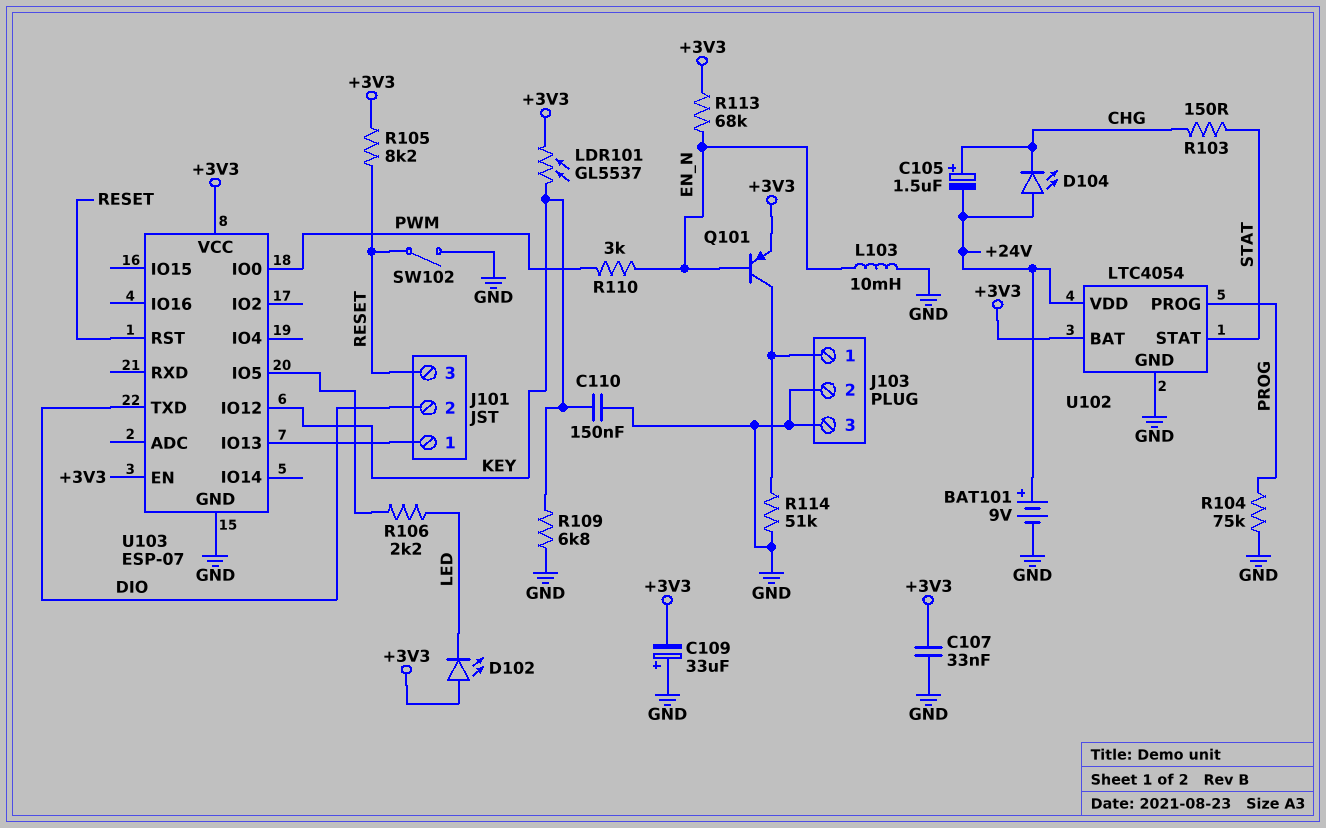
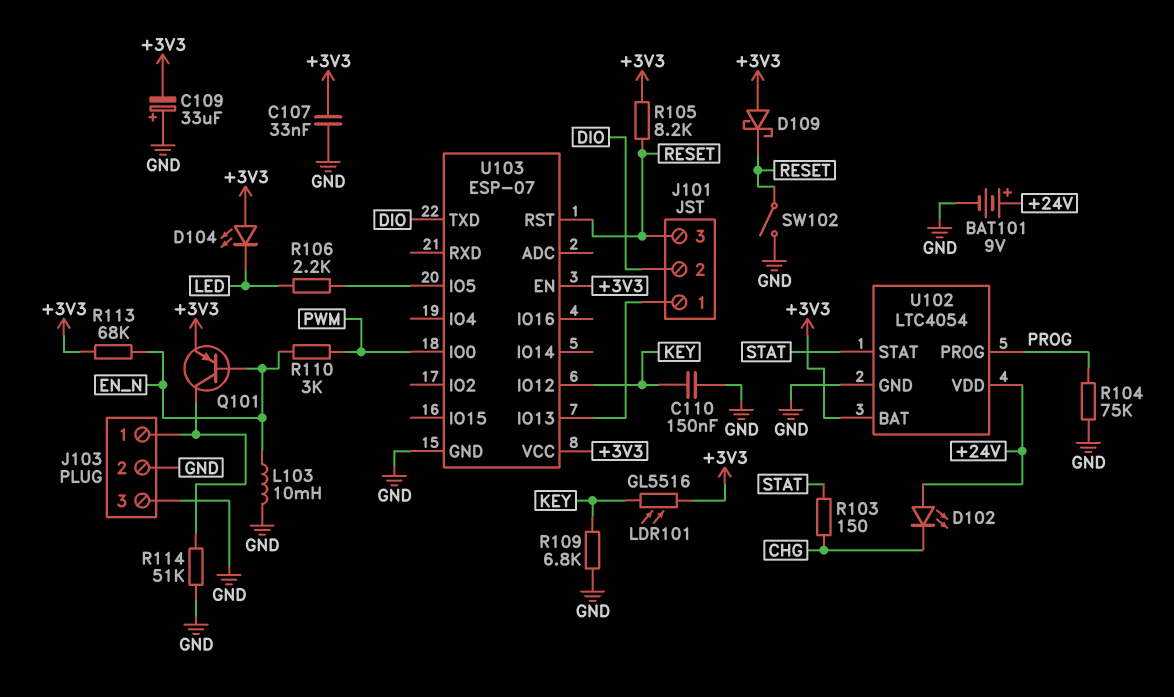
C105: 1.5uF (plus CHG, minus +24V) -> none
D102: LED (A +3V3, K LED) -> LED (A +24V, K CHG)
D104: LED (A +24V, K CHG) -> LED (A +3V3, K LED)
D109: none -> schottky (A +3V3, K RESET)
LDR101: GL5537 (+3V3, KEY) -> GL5516 (+3V3, KEY)

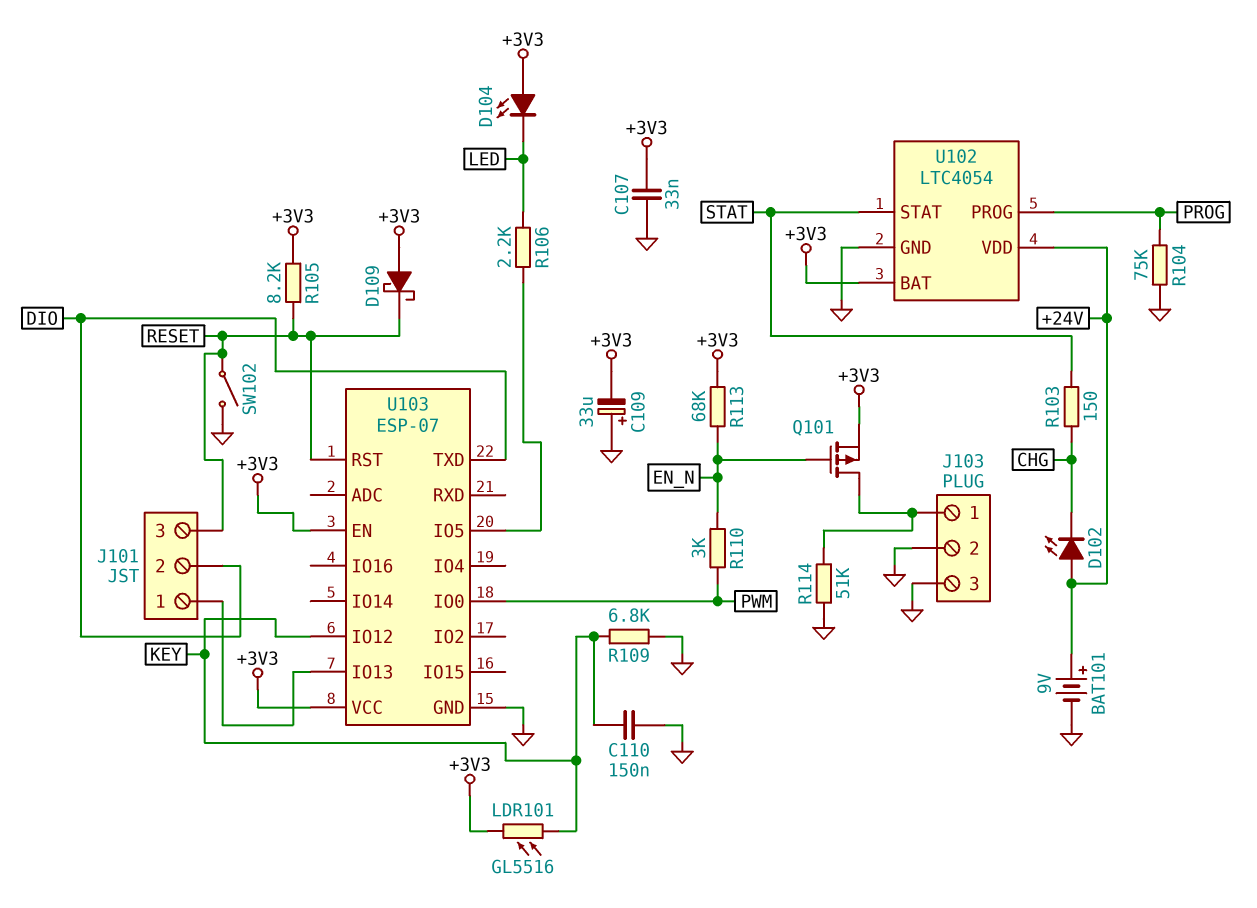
L103: 10mH (EN_N, GND) -> none
Q101: PNP (B EN_N, C J103/1, E +3V3) -> PMOS (G EN_N, D J103/1, S +3V3)

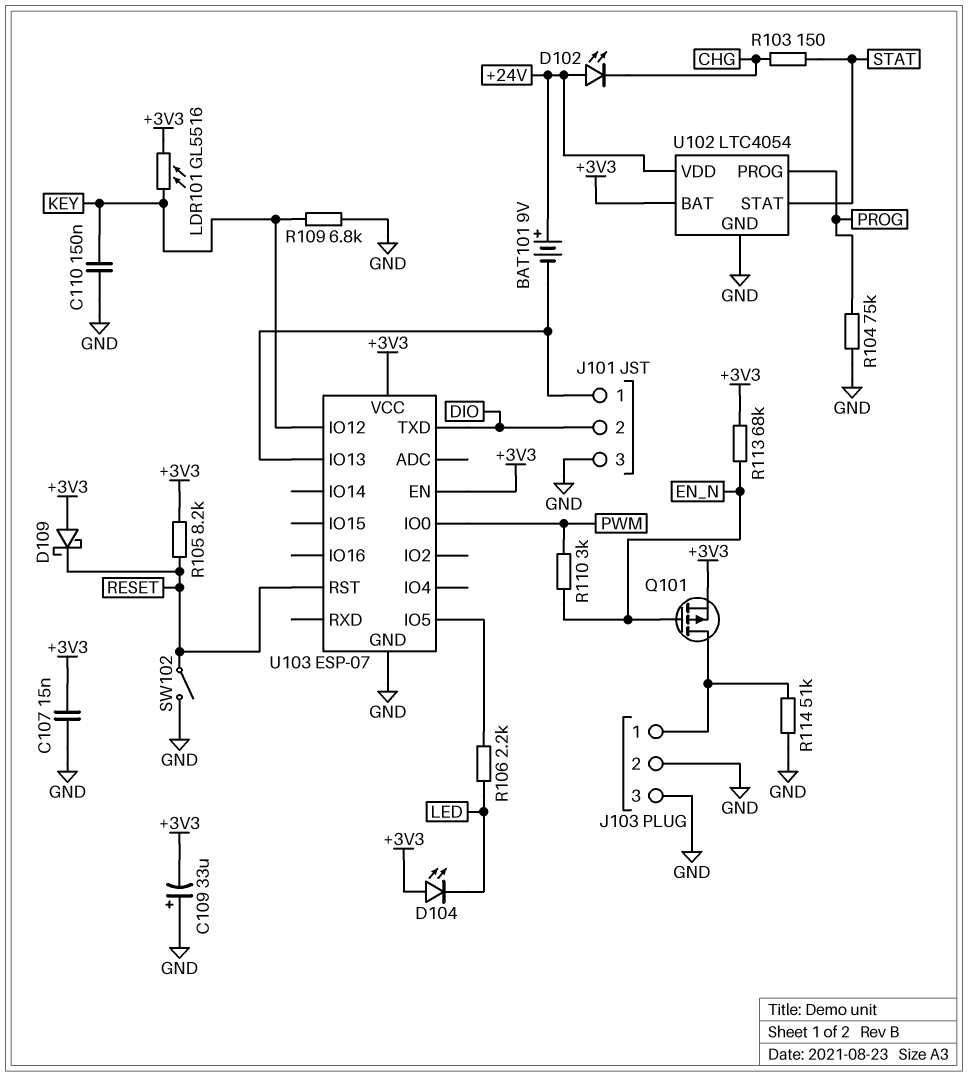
BAT101: 9V (plus +24V, minus GND) -> 9V (plus +24V, minus J101/1)
C107: 33nF (+3V3, GND) -> 15nF (+3V3, GND)
J101 pin 3: RESET -> GND

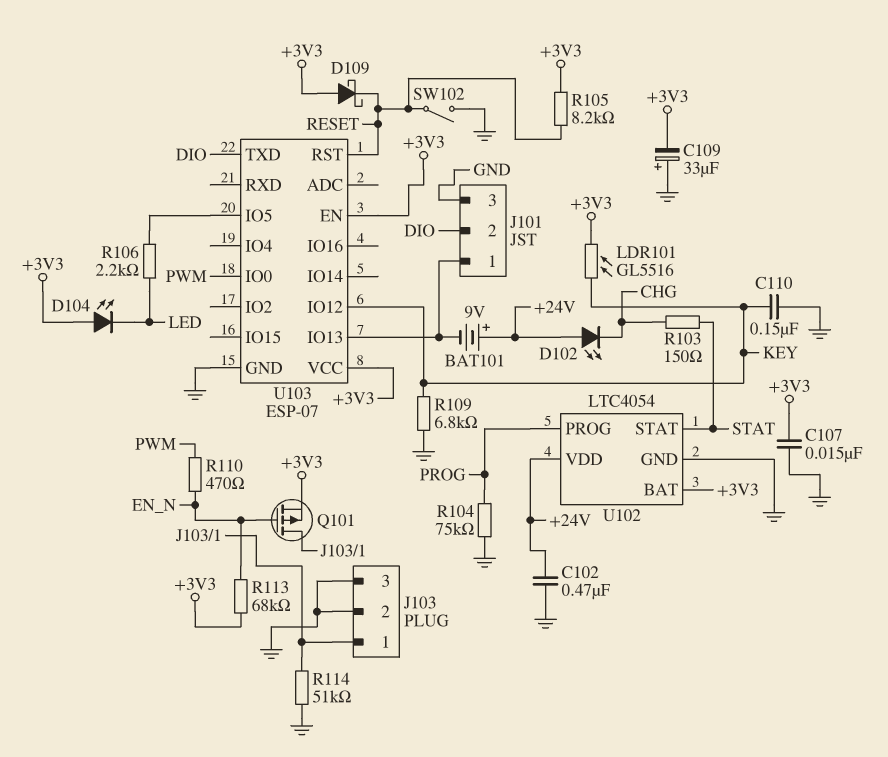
C102: none -> 470nF (+24V, GND)
R110: 3k (EN_N, PWM) -> 470 (EN_N, PWM)

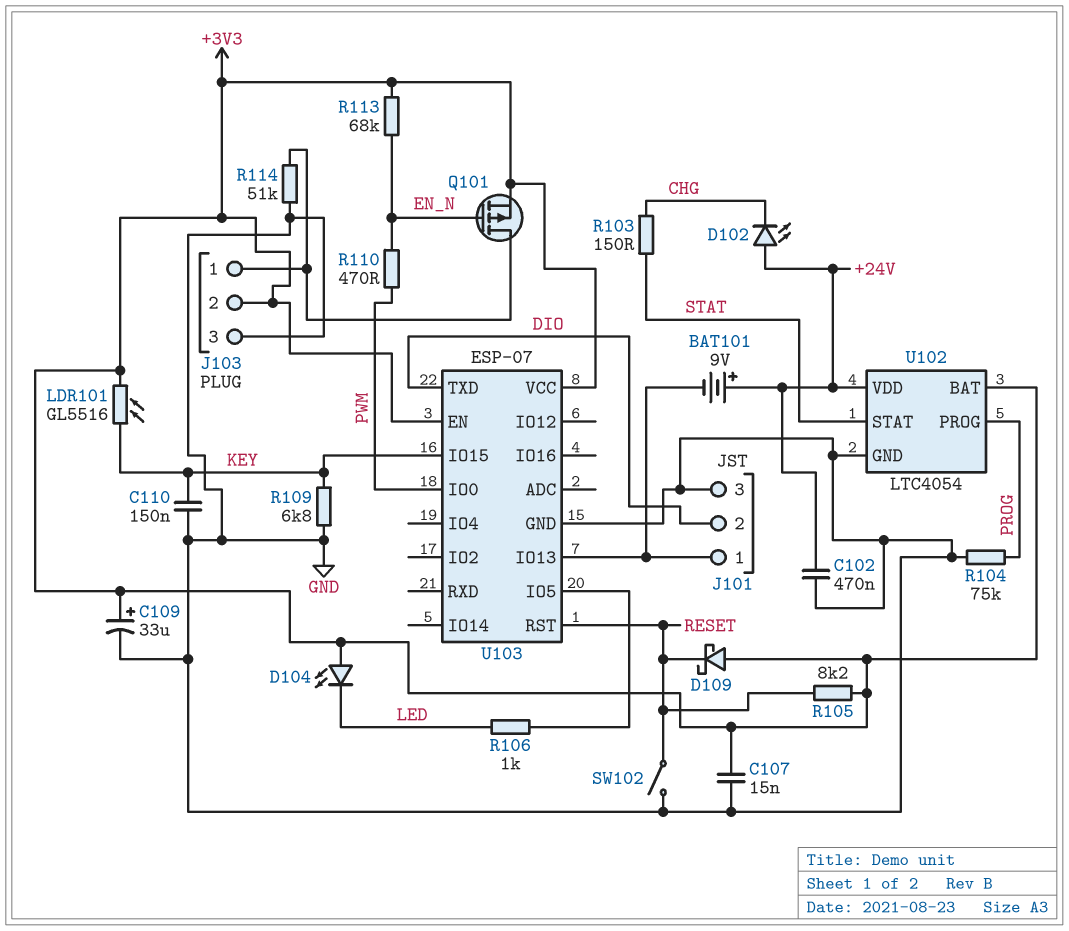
C109: 33uF (plus GND, minus +3V3) -> 33uF (plus +3V3, minus GND)
J103 pin 2: GND -> +3V3
R106: 2.2k (LED, U103/IO5) -> 1k (LED, U103/IO5)
U103 pin IO12: KEY -> none
U103 pin IO15: none -> KEY

